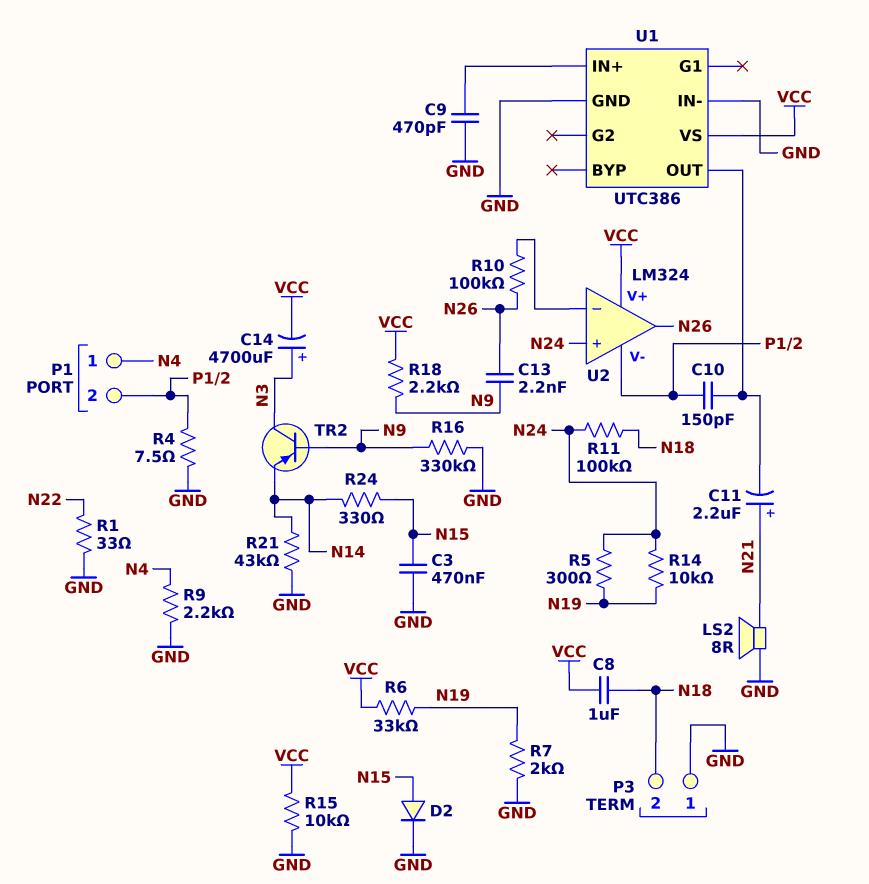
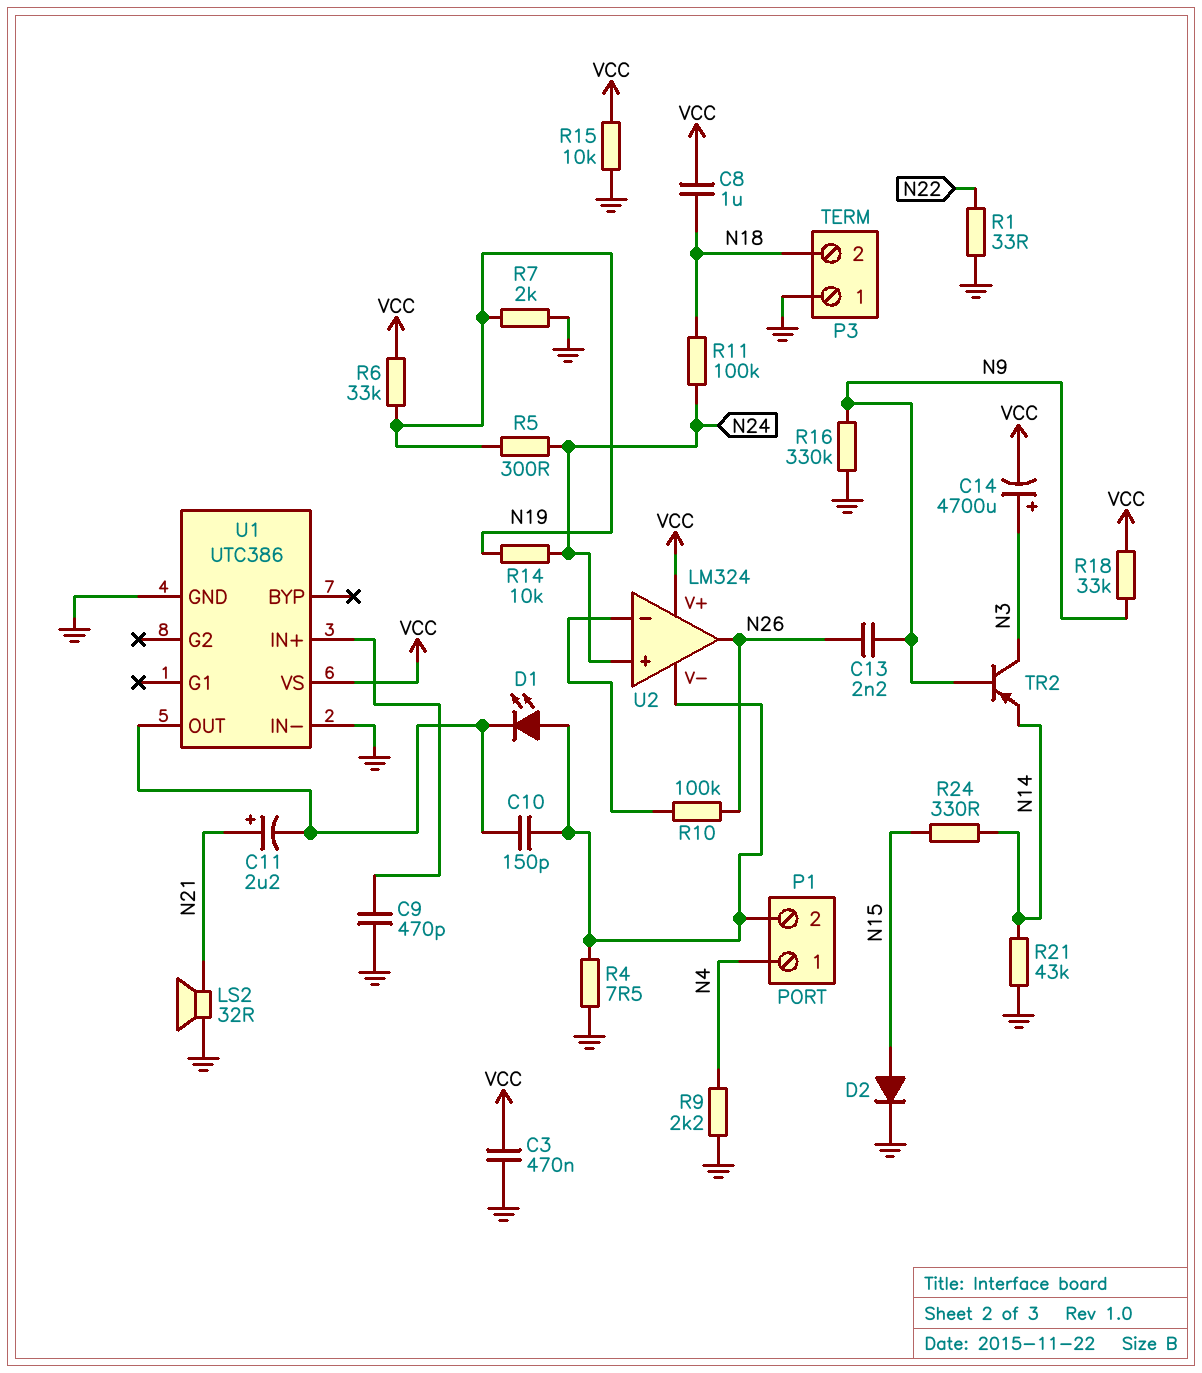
C3: 470nF (GND, N15) -> 470nF (GND, VCC)
D1: none -> LED (A P1/2, K U1/OUT)
LS2: speaker 8R (GND, N21) -> speaker 32R (GND, N21)
R18: 2.2k (N9, VCC) -> 33k (N9, VCC)

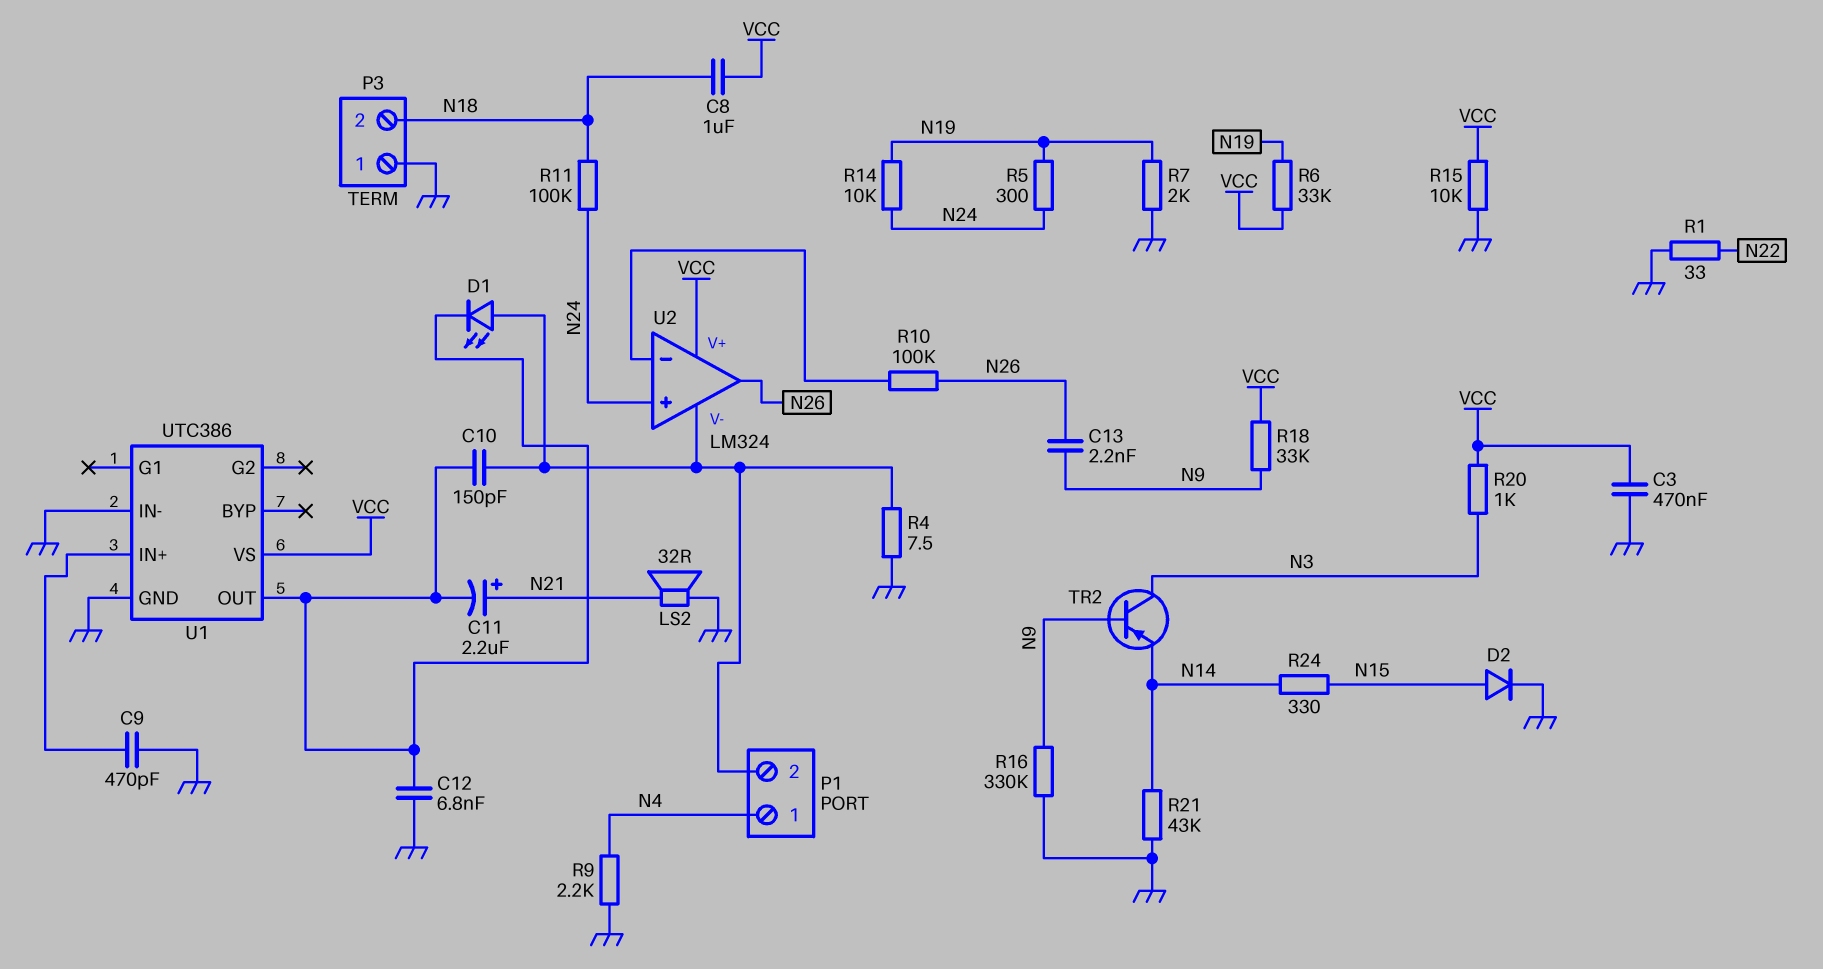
C12: none -> 6.8nF (GND, U1/OUT)
C14: 4700uF (plus N3, minus VCC) -> none
R20: none -> 1k (N3, VCC)

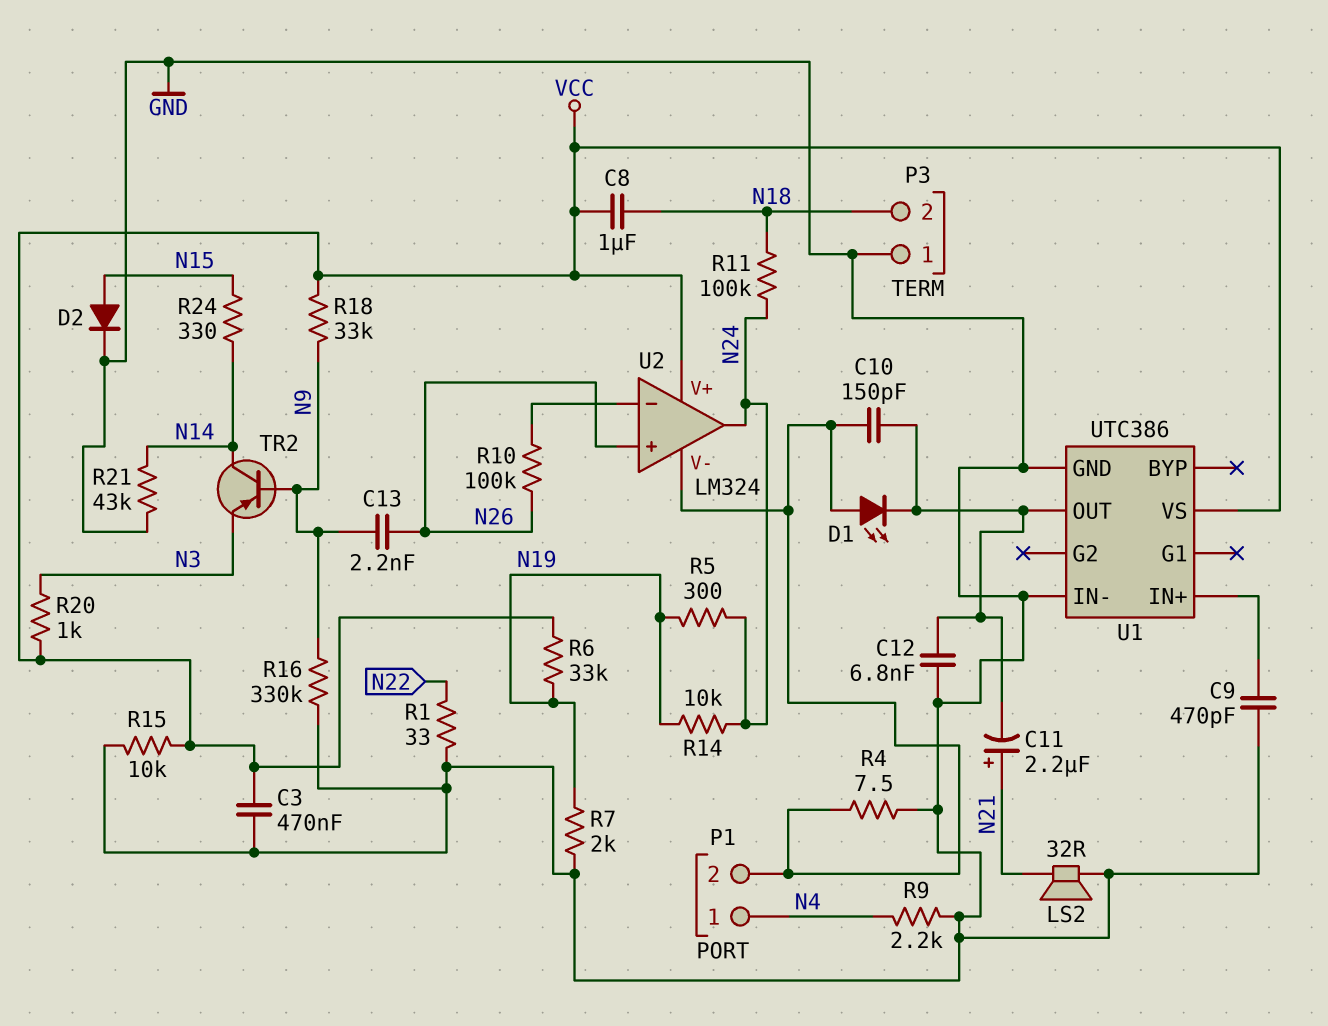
TR2: PNP (B N9, C N3, E N14) -> PNP (B N9, C N14, E N3)
U2 pin in+: N24 -> N26
U2 pin out: N26 -> N24

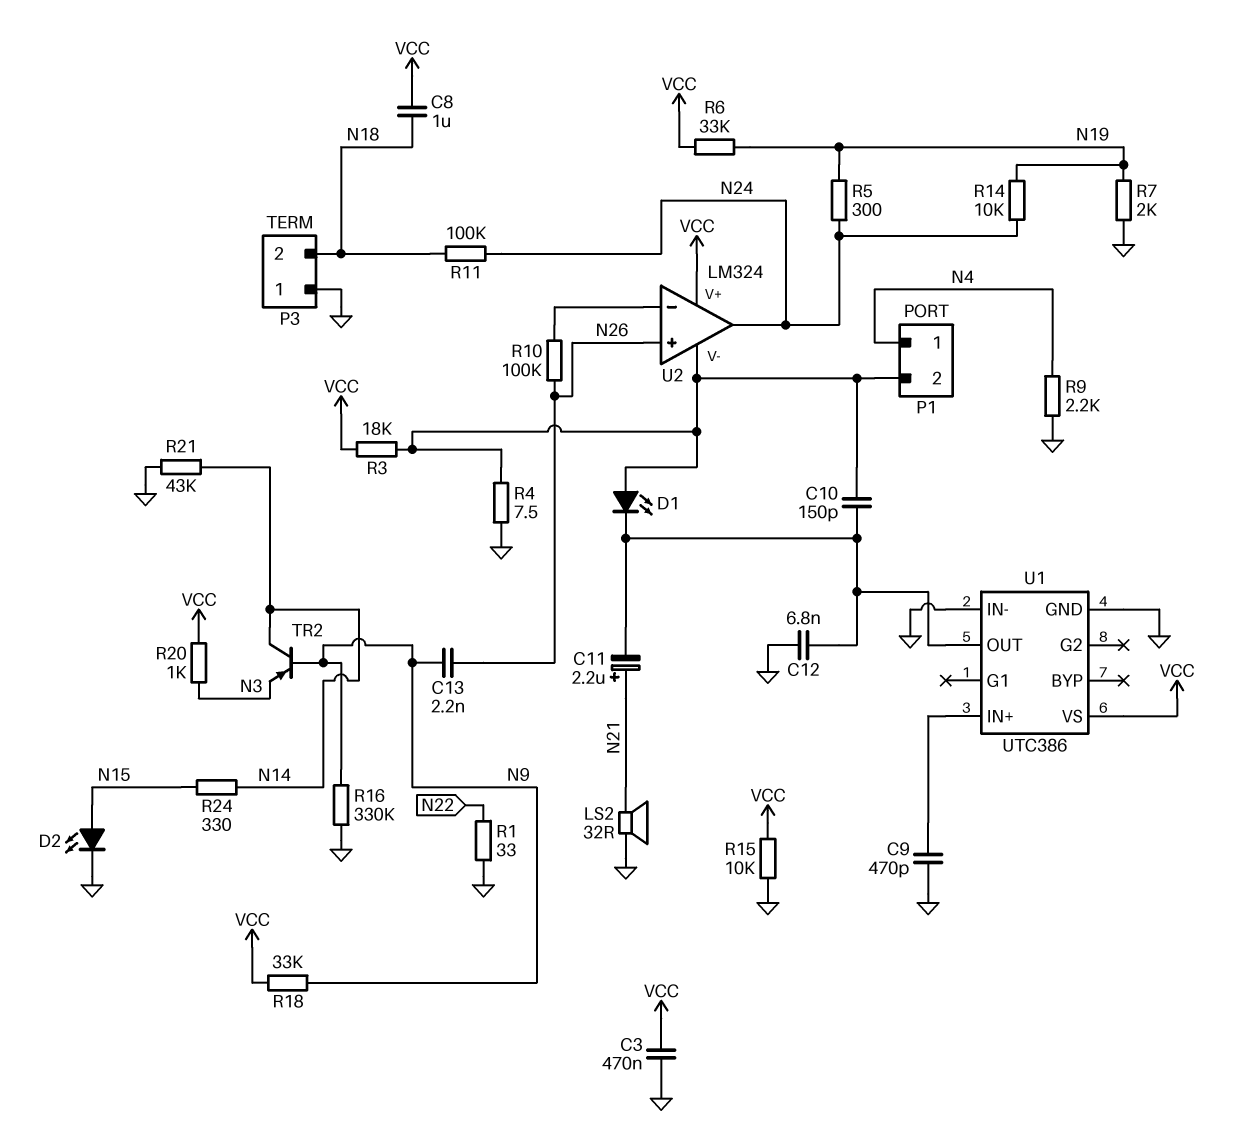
D2: diode (A N15, K GND) -> LED (A N15, K GND)
R3: none -> 18k (P1/2, VCC)

